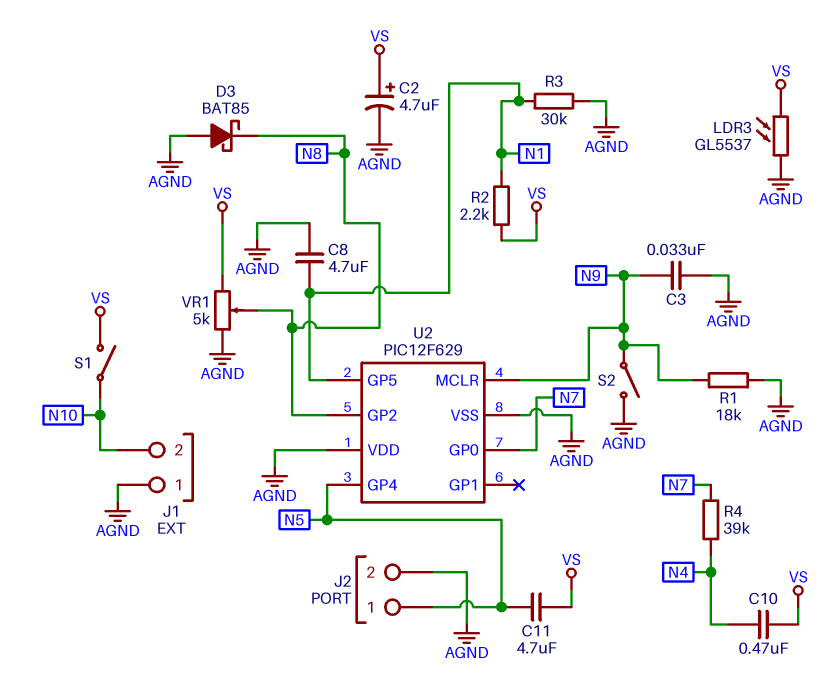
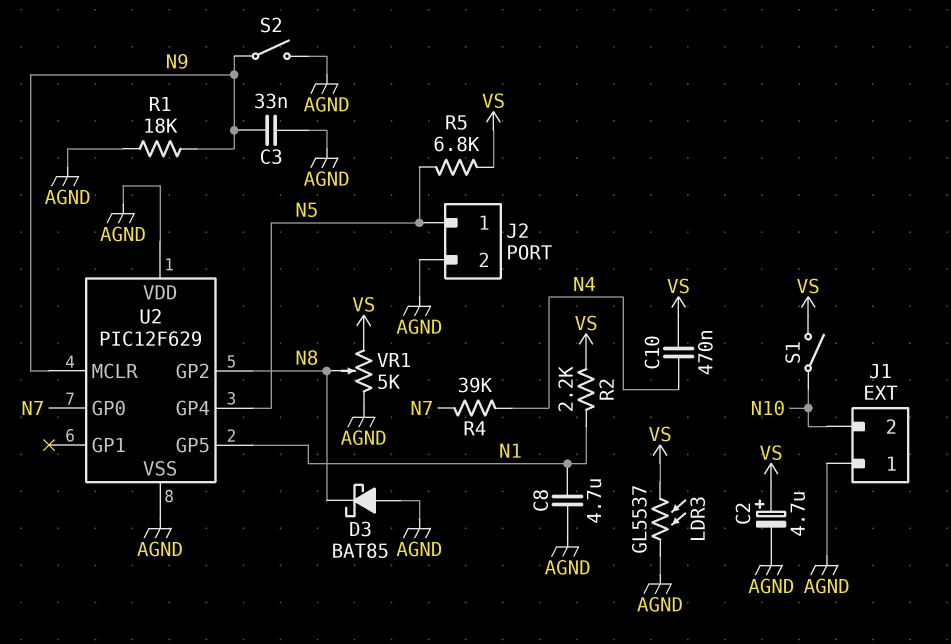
C11: 4.7uF (N5, VS) -> none
R3: 30k (AGND, N1) -> none
R5: none -> 6.8k (N5, VS)

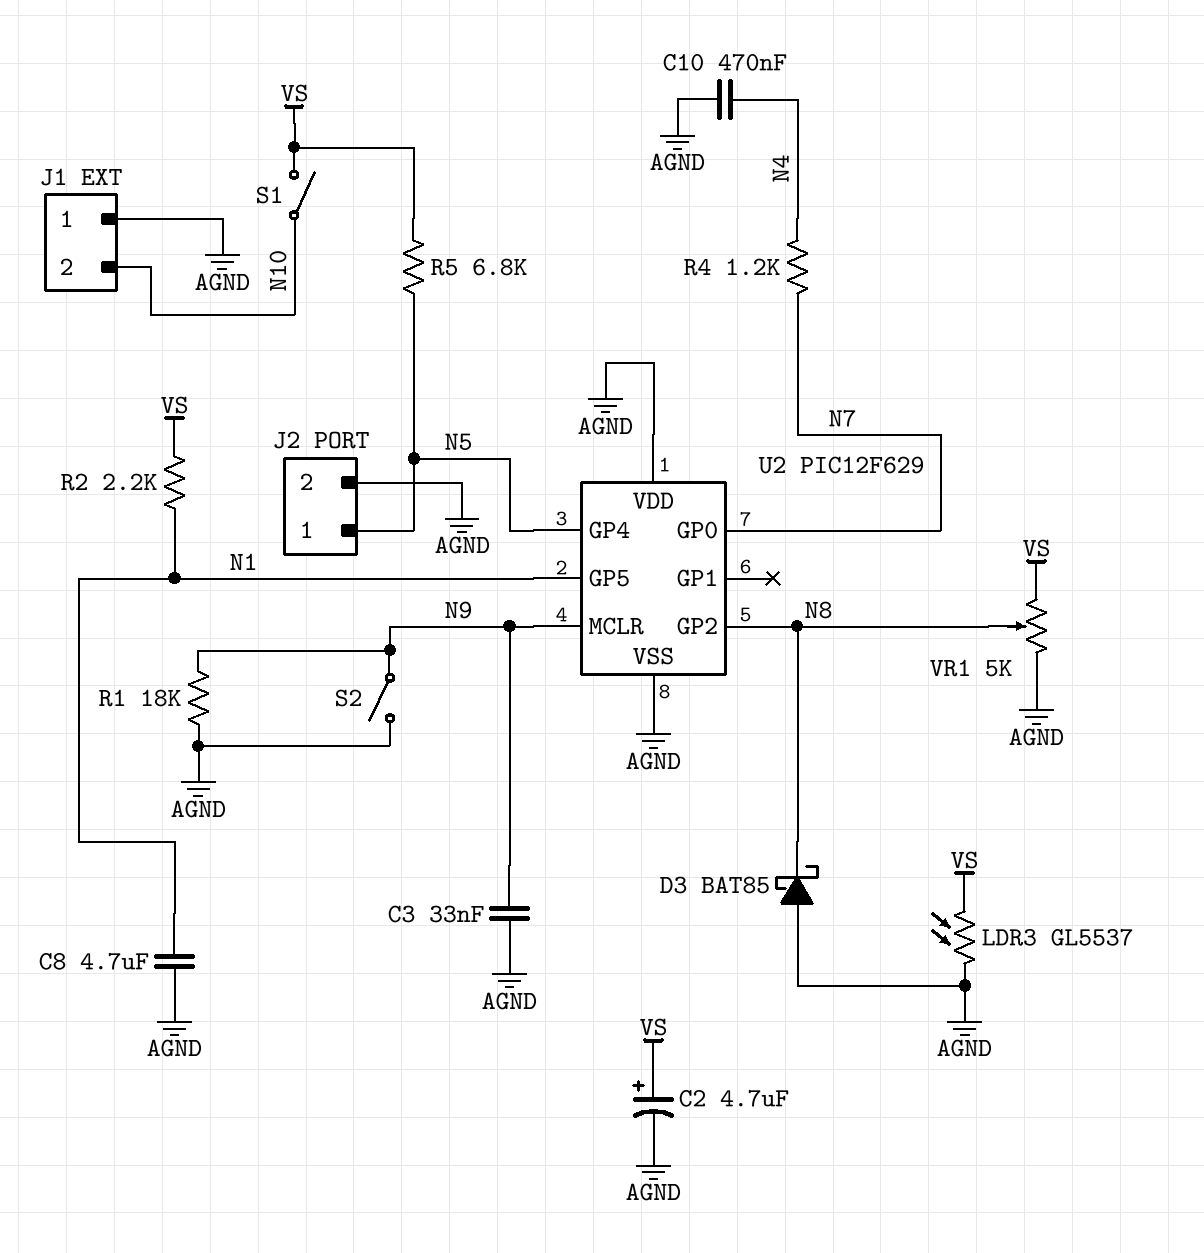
C10: 470nF (N4, VS) -> 470nF (AGND, N4)
R4: 39k (N4, N7) -> 1.2k (N4, N7)

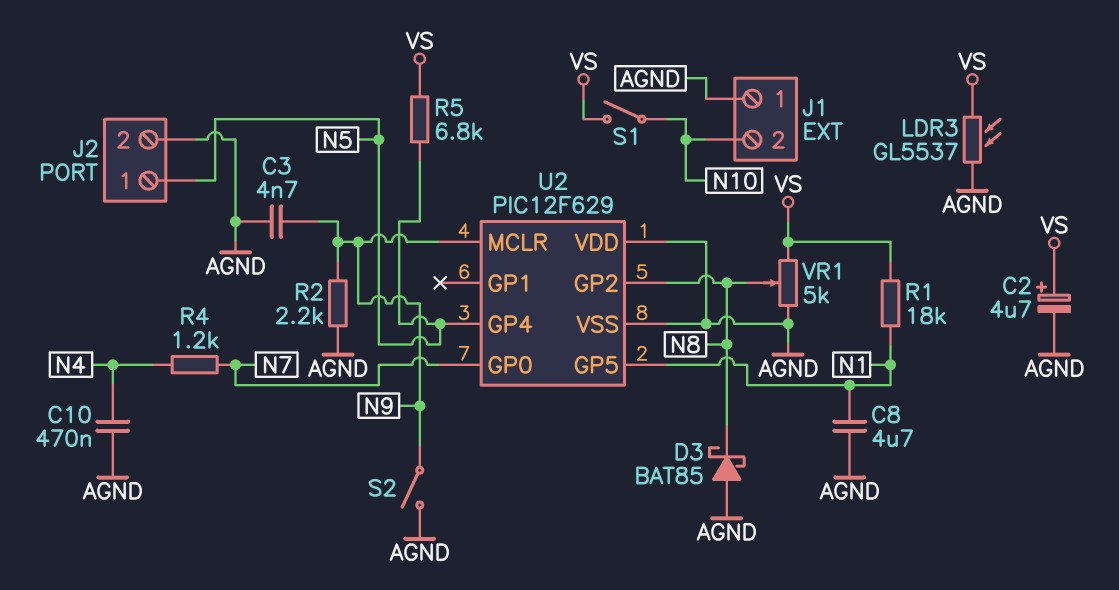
C3: 33nF (AGND, N9) -> 4.7nF (AGND, N9)
R1: 18k (AGND, N9) -> 18k (N1, VS)
R2: 2.2k (N1, VS) -> 2.2k (AGND, N9)

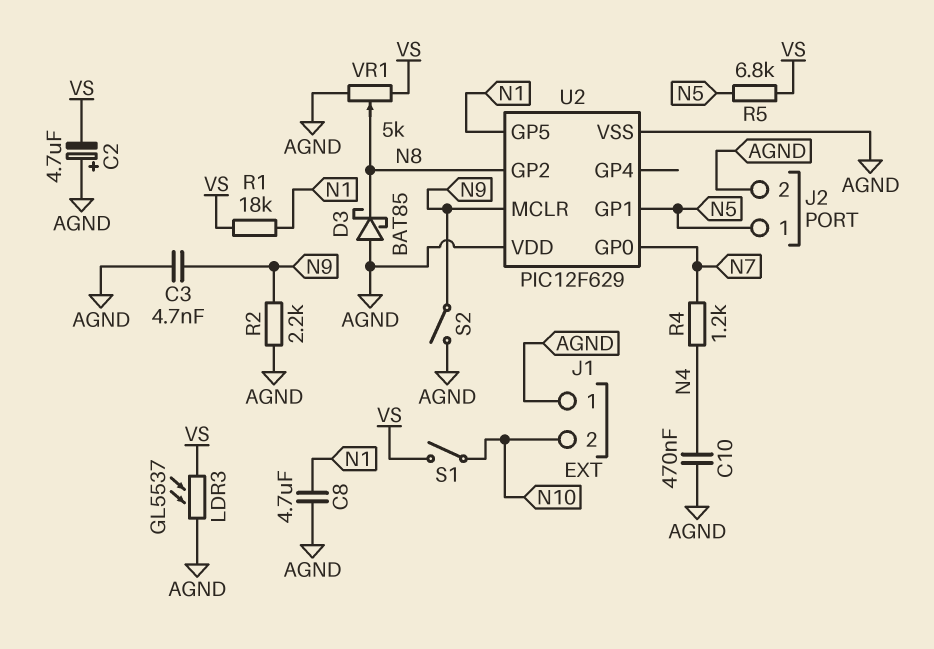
C2: 4.7uF (plus VS, minus AGND) -> 4.7uF (plus AGND, minus VS)
U2 pin GP1: none -> N5
U2 pin GP4: N5 -> none

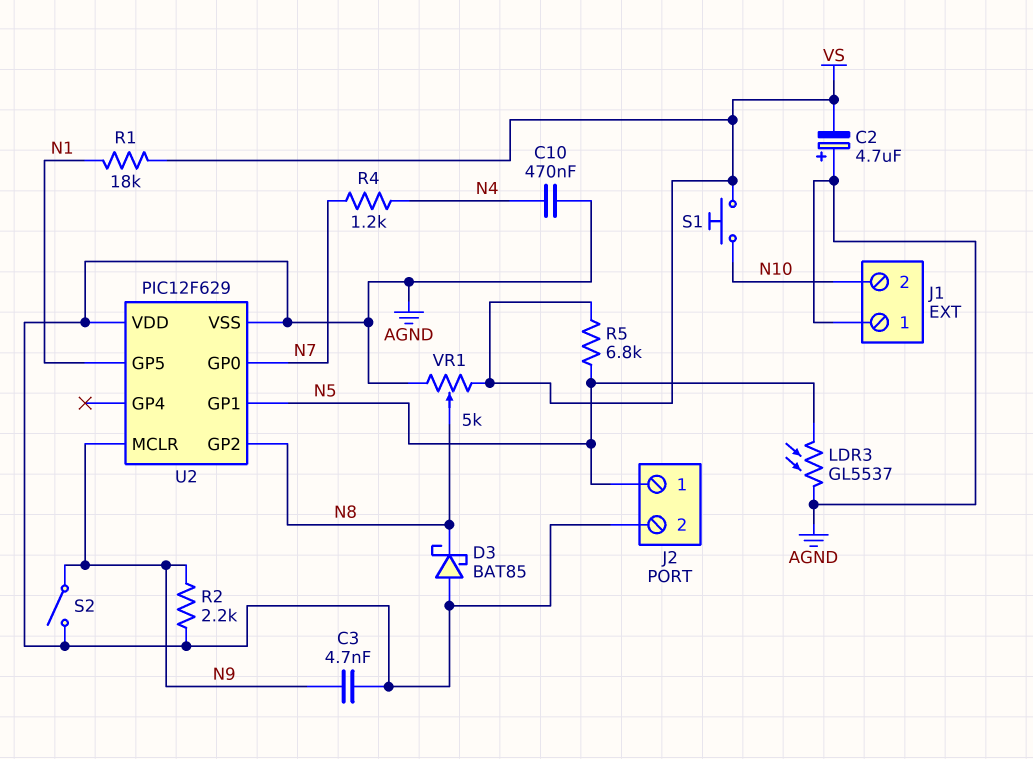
C8: 4.7uF (AGND, N1) -> none
LDR3: GL5537 (AGND, VS) -> GL5537 (AGND, N5)
S1: switch (N10, VS) -> button (N10, VS)

